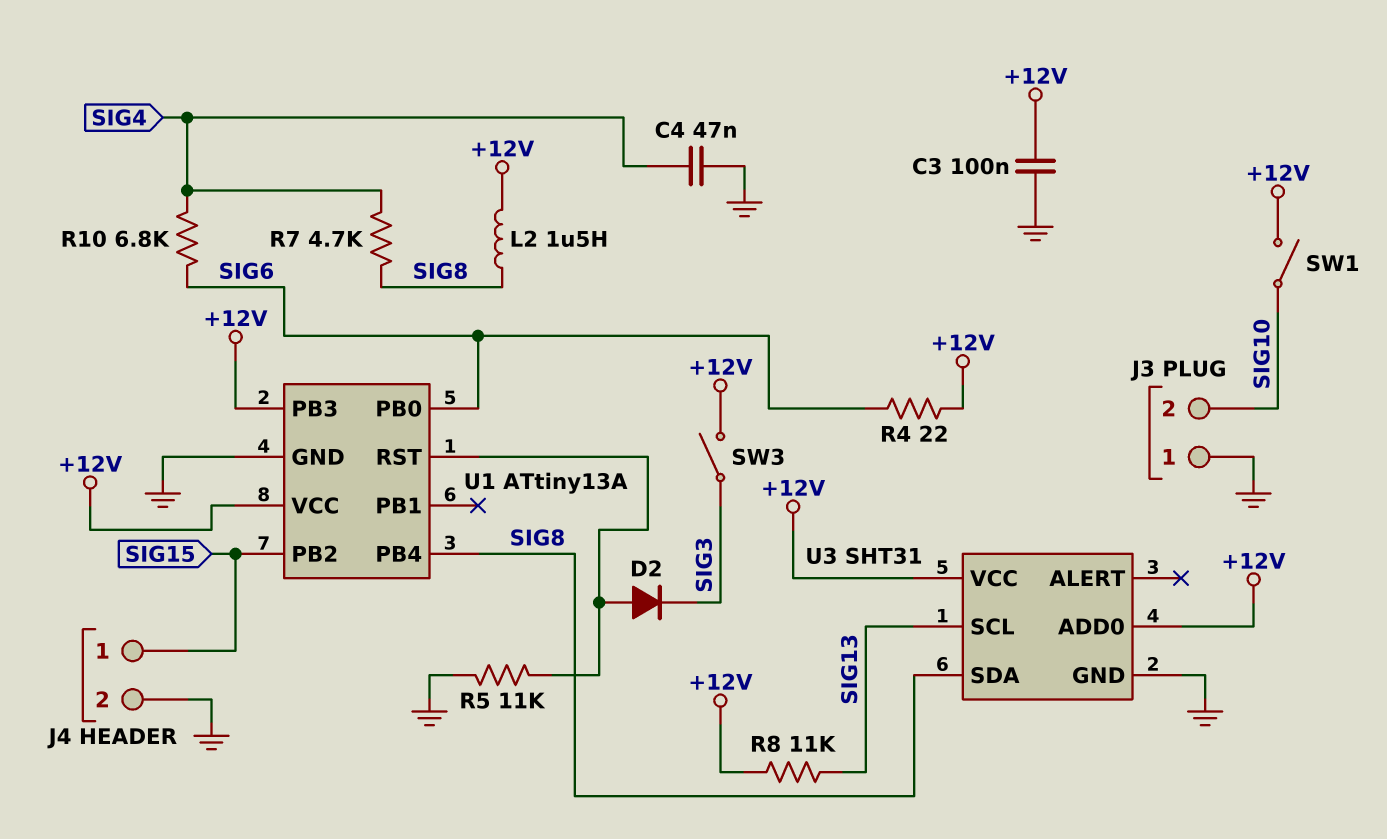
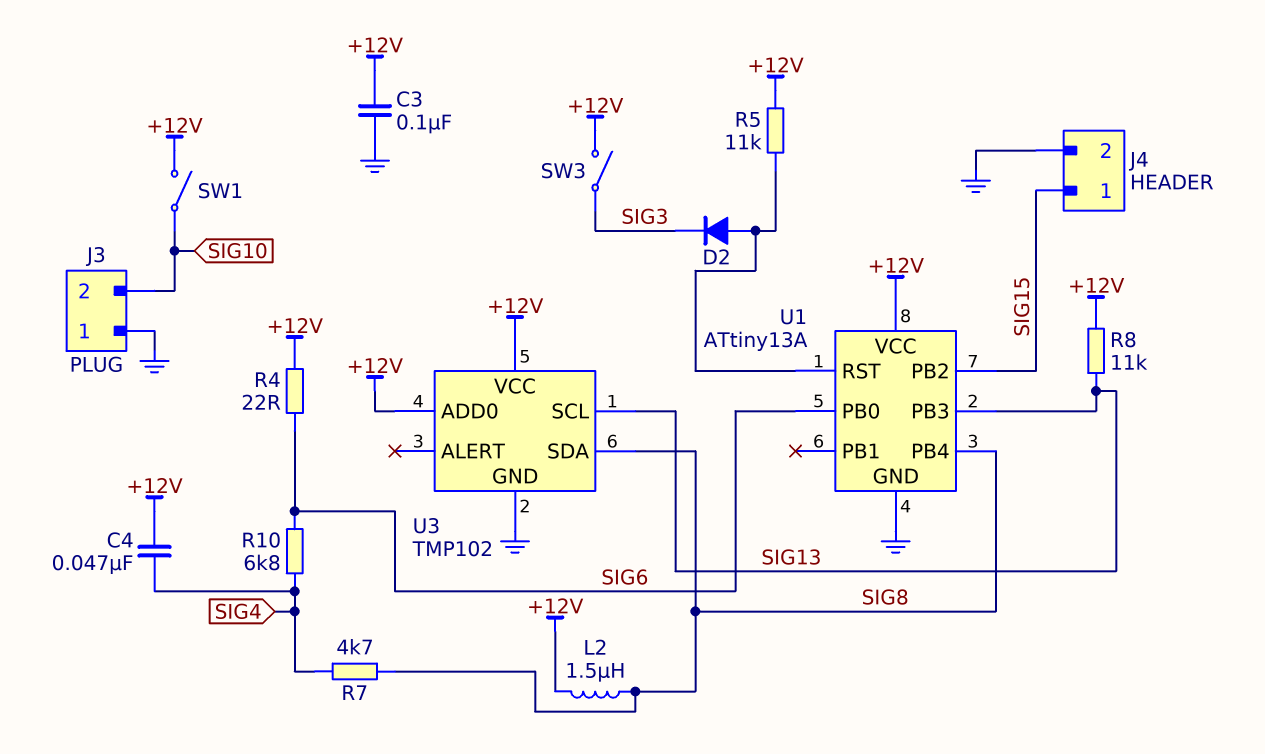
C4: 47nF (GND, SIG4) -> 47nF (+12V, SIG4)
R5: 11k (GND, U1/RST) -> 11k (+12V, U1/RST)
U1 pin PB3: +12V -> SIG13
U3: SHT31 -> TMP102

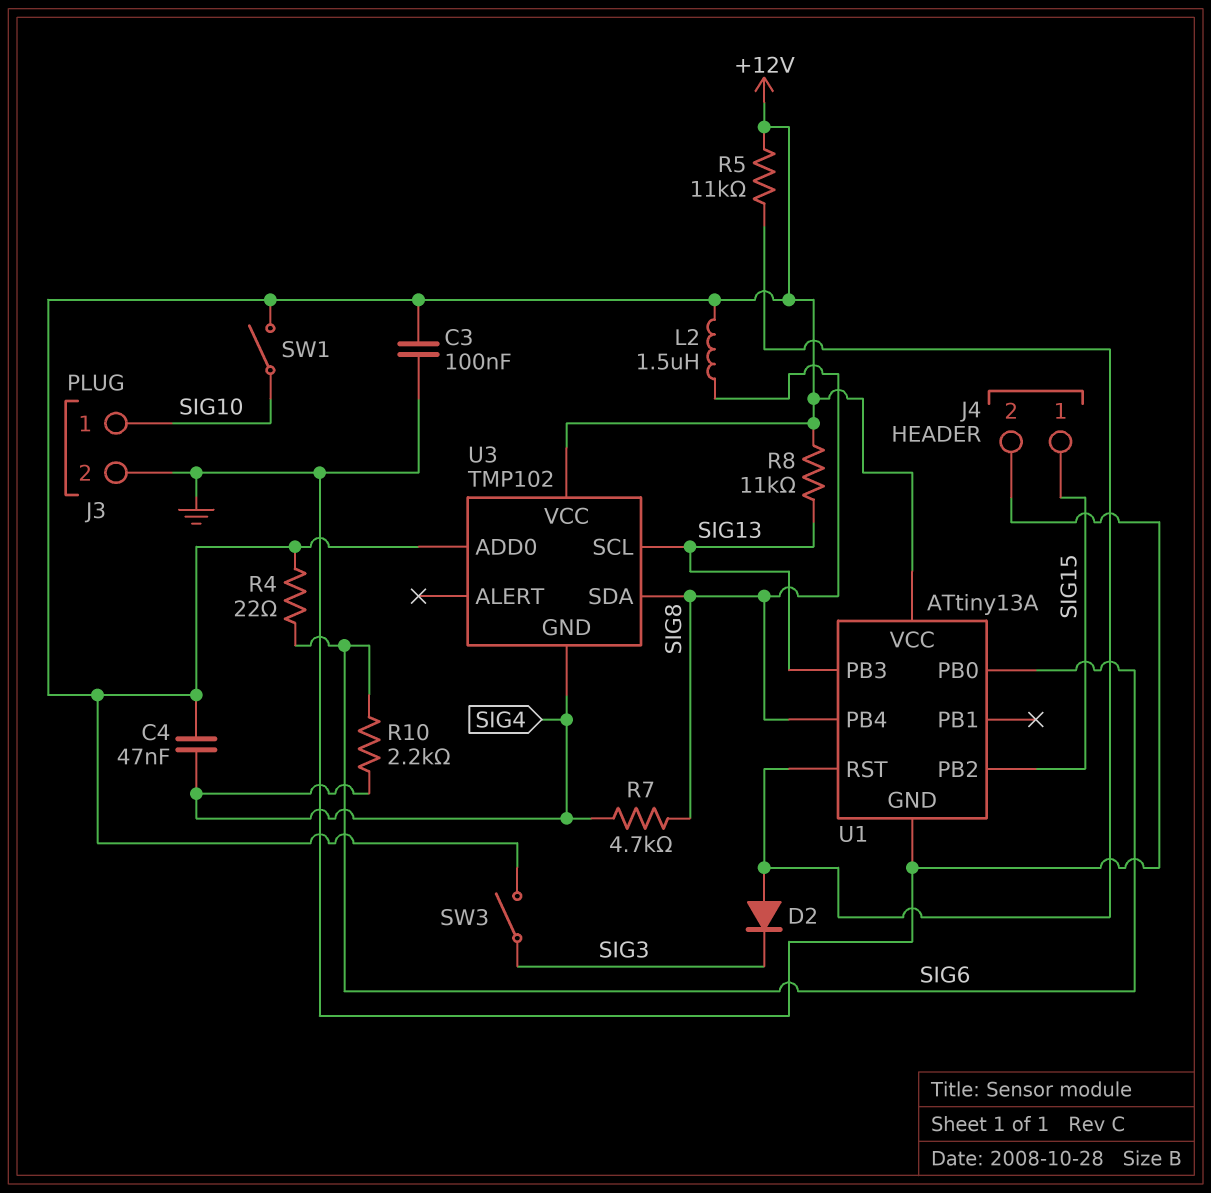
J3 pin 1: GND -> SIG10
J3 pin 2: SIG10 -> GND
R10: 6.8k (SIG4, SIG6) -> 2.2k (SIG4, SIG6)
U3 pin GND: GND -> SIG4

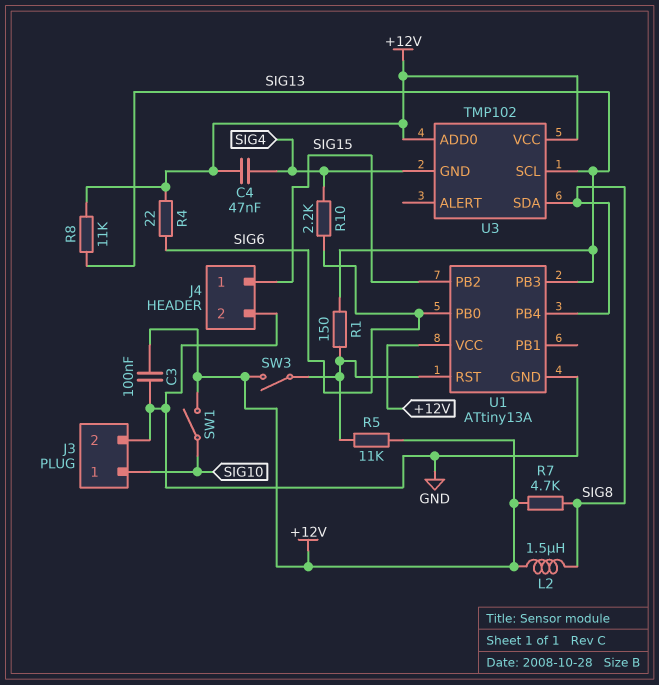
D2: diode (A U1/RST, K SIG3) -> none
R1: none -> 150 (SIG13, U1/RST)
R7: 4.7k (SIG4, SIG8) -> 4.7k (+12V, SIG8)
SW3: switch (+12V, SIG3) -> switch (+12V, U1/RST)

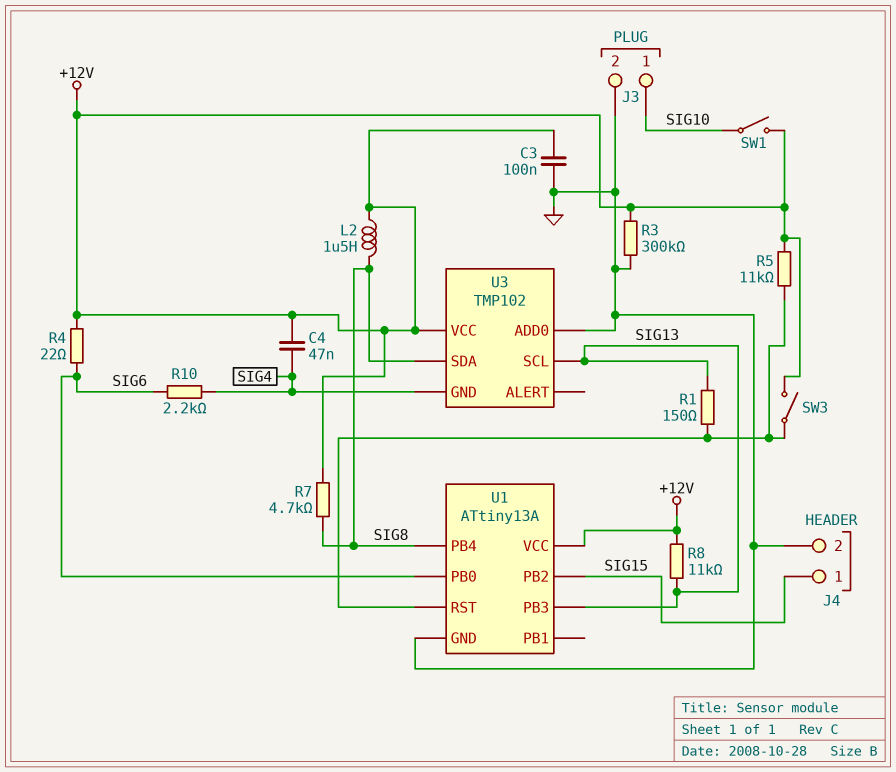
R3: none -> 300k (+12V, GND)
U3 pin ADD0: +12V -> GND

